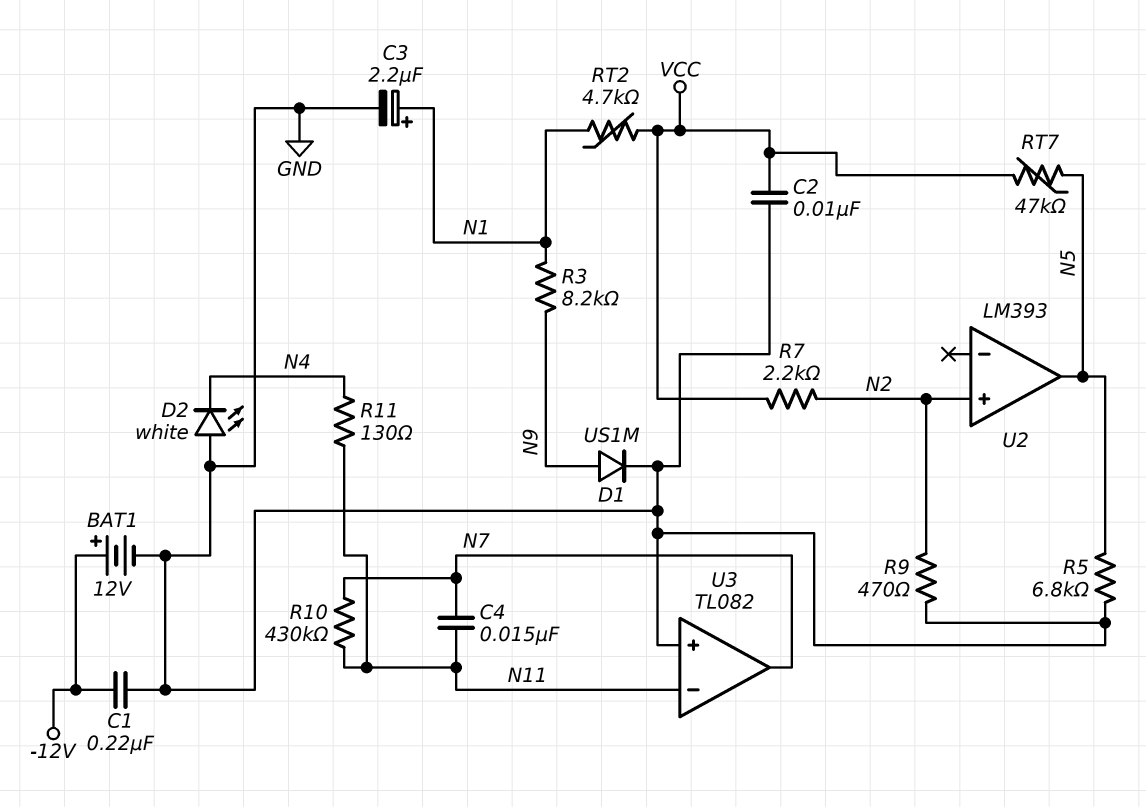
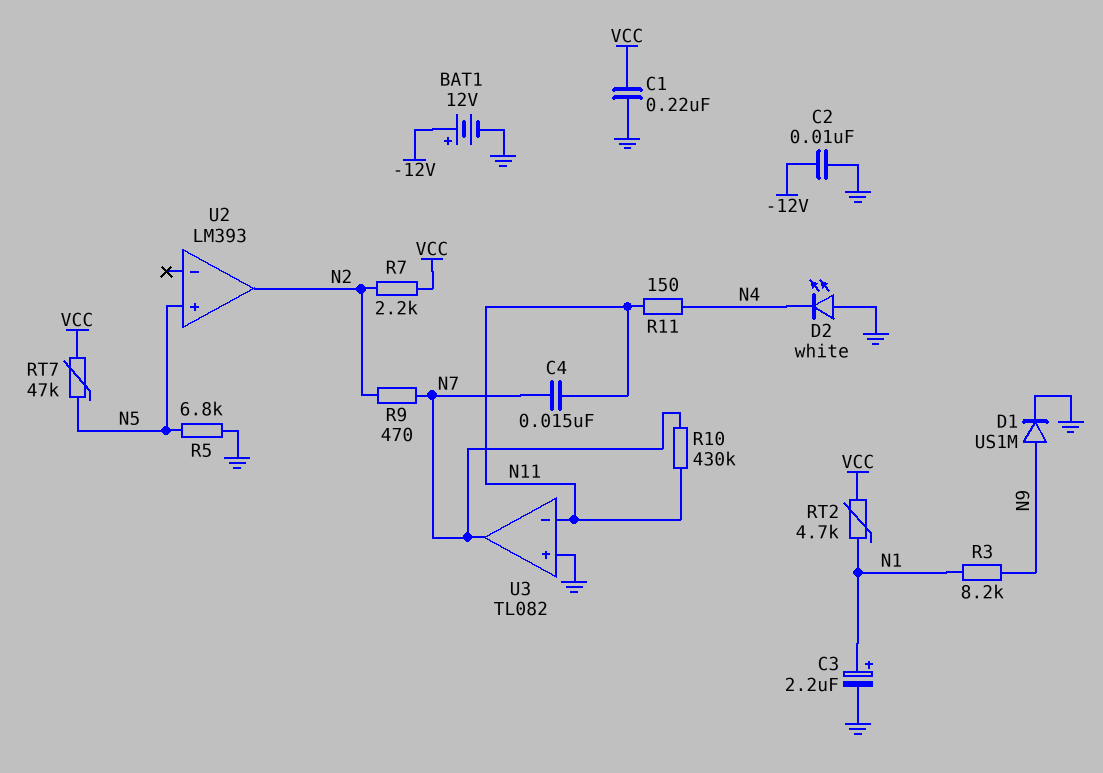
C1: 220nF (-12V, GND) -> 220nF (GND, VCC)
C2: 10nF (GND, VCC) -> 10nF (-12V, GND)
R9: 470 (GND, N2) -> 470 (N2, N7)
R11: 130 (N4, N11) -> 150 (N4, N11)
U2 pin in+: N2 -> N5
U2 pin out: N5 -> N2

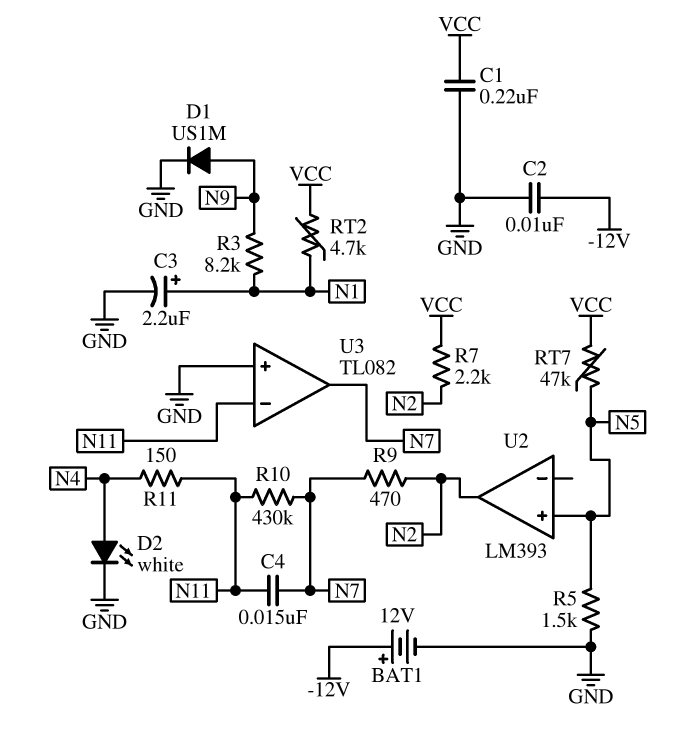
D2: LED white (A GND, K N4) -> LED white (A N4, K GND)
R5: 6.8k (GND, N5) -> 1.5k (GND, N5)

